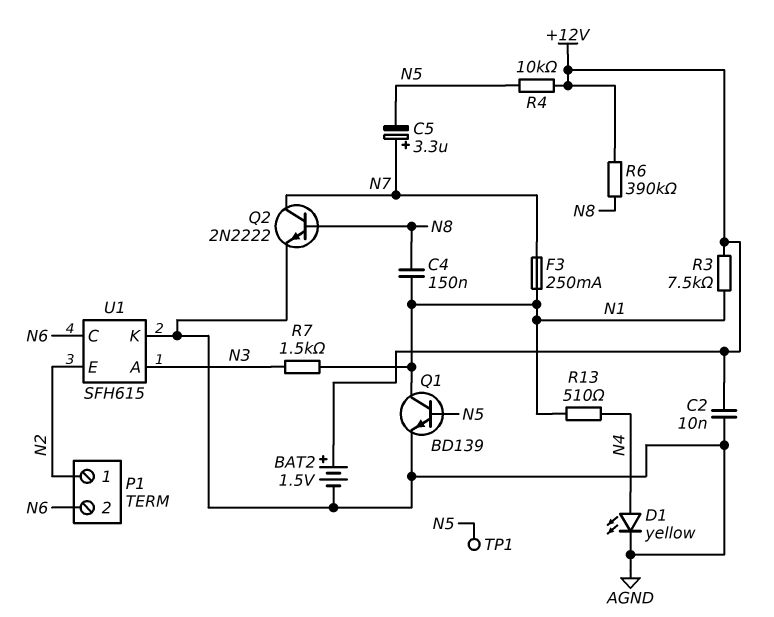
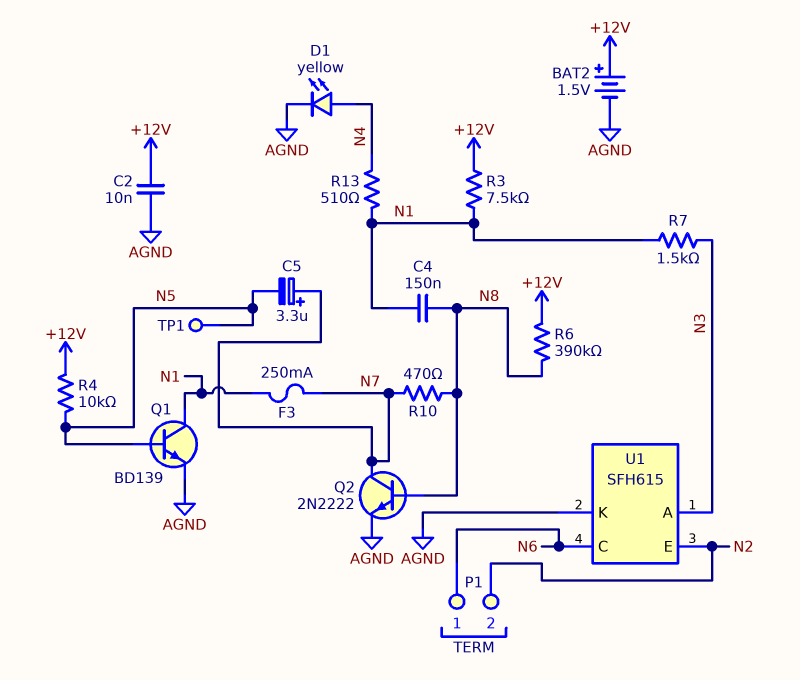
P1 pin 1: N2 -> N6
P1 pin 2: N6 -> N2
R10: none -> 470 (N7, N8)

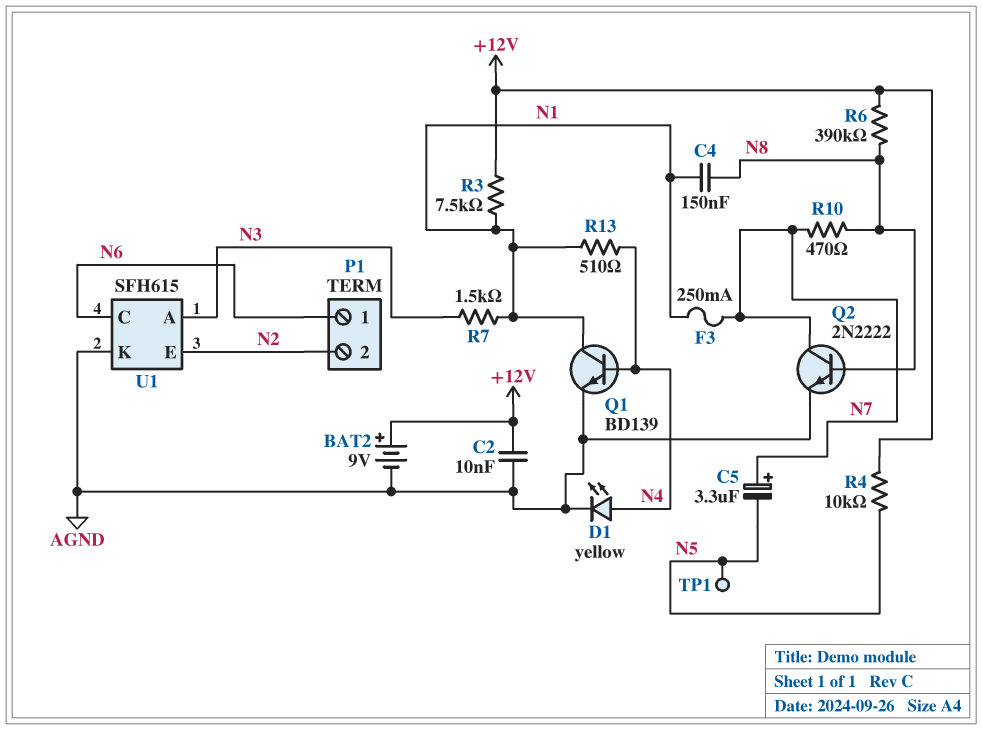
BAT2: 1.5V (plus +12V, minus AGND) -> 9V (plus +12V, minus AGND)
Q1: NPN BD139 (B N5, C N1, E AGND) -> NPN BD139 (B N4, C N1, E AGND)

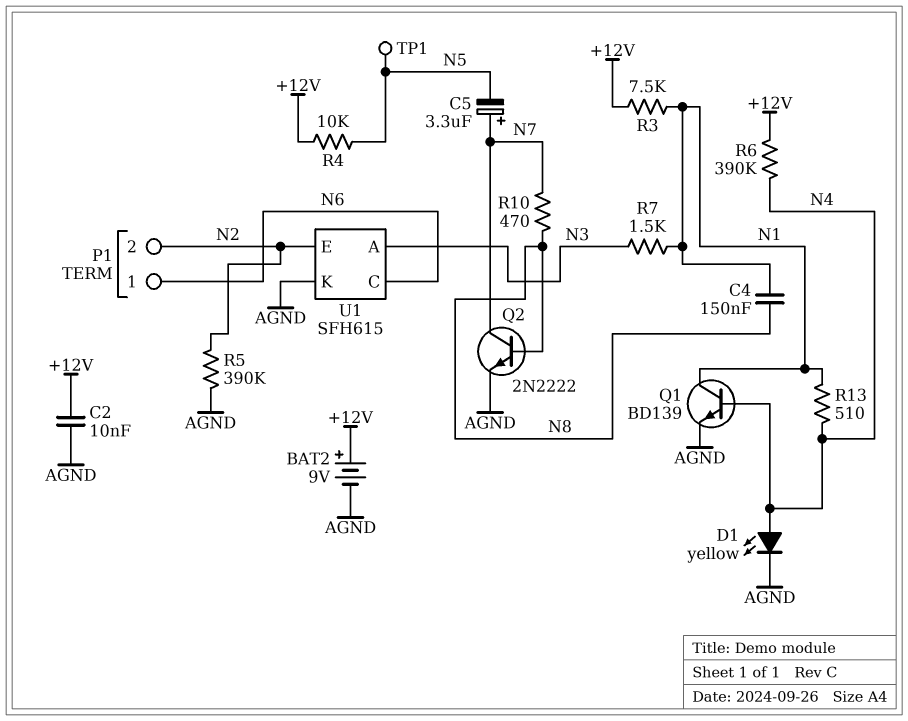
F3: 250mA (N1, N7) -> none
R5: none -> 390k (AGND, N2)
R6: 390k (+12V, N8) -> 390k (+12V, N4)

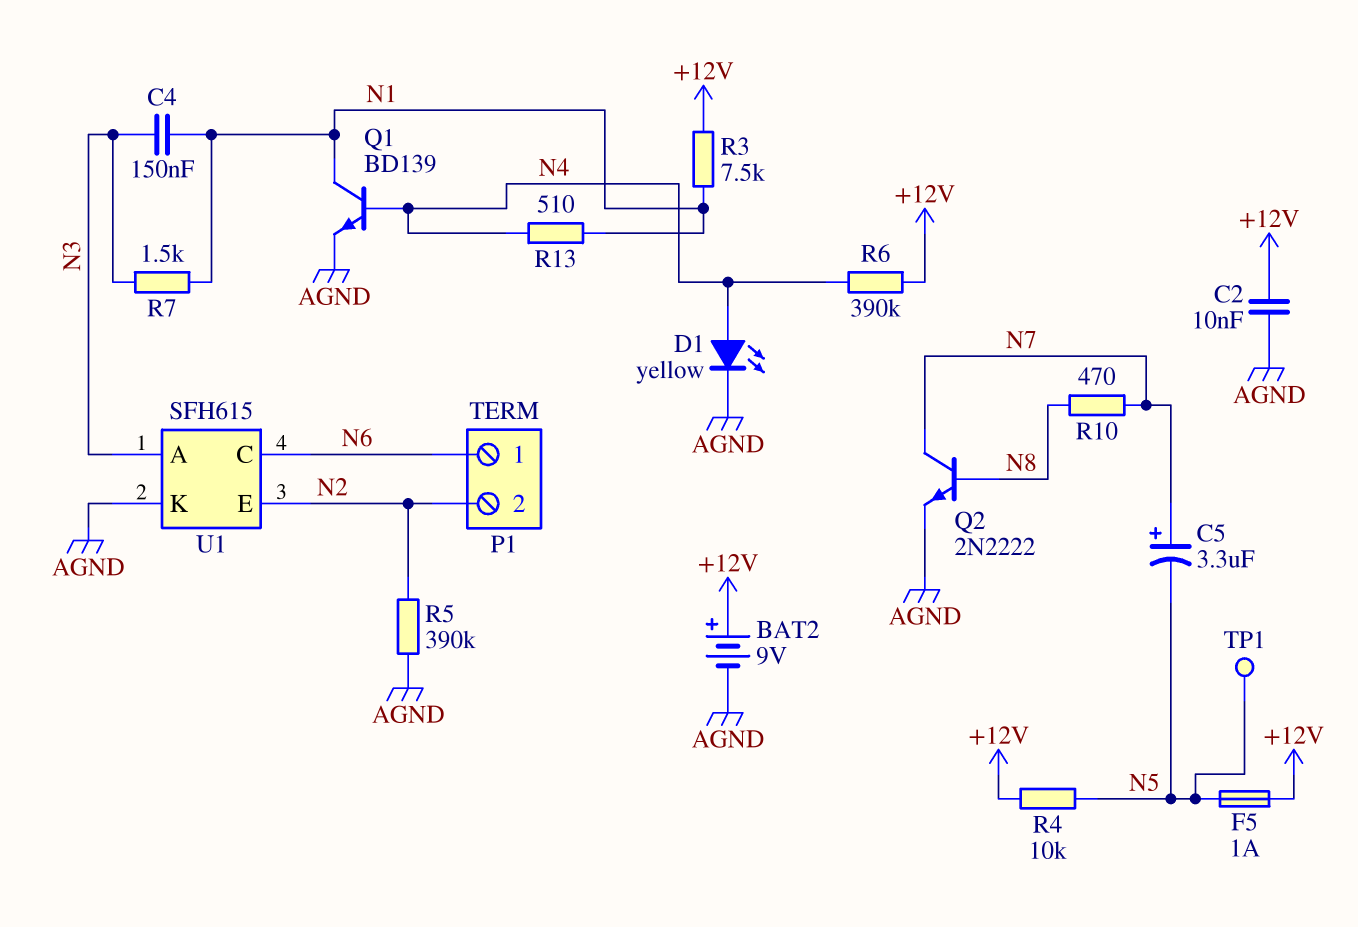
C4: 150nF (N1, N8) -> 150nF (N1, N3)
F5: none -> 1A (+12V, N5)

